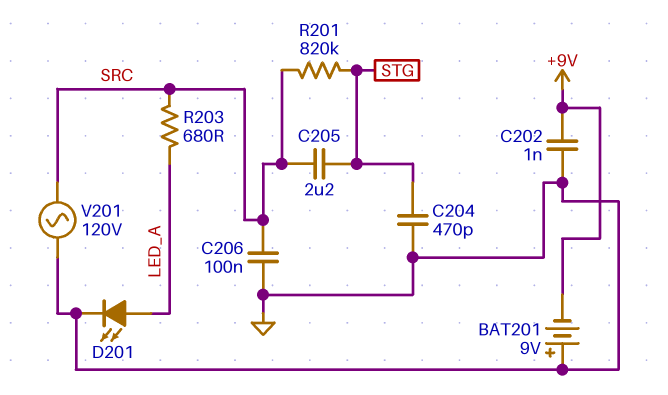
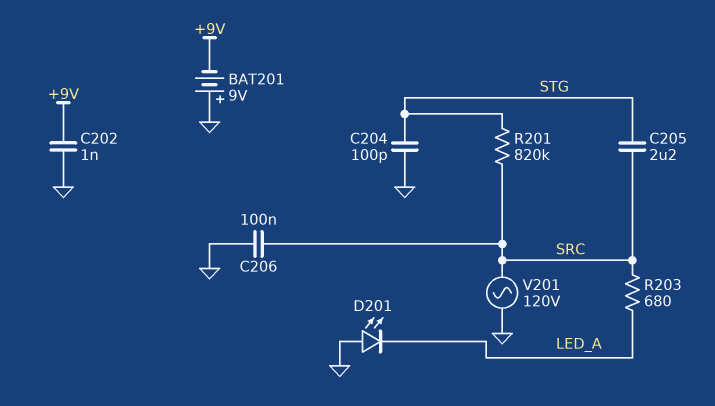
C204: 470pF (GND, STG) -> 100pF (GND, STG)
D201: LED (A LED_A, K GND) -> LED (A GND, K LED_A)

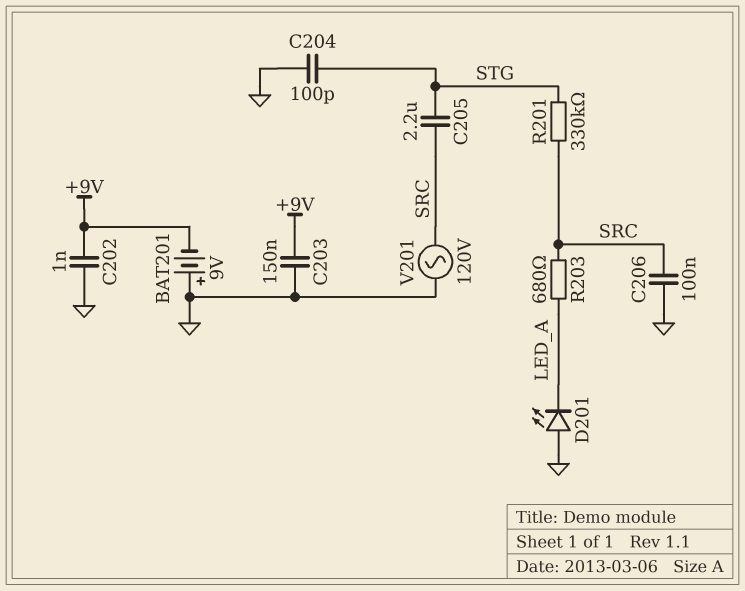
C203: none -> 150nF (+9V, GND)
R201: 820k (SRC, STG) -> 330k (SRC, STG)

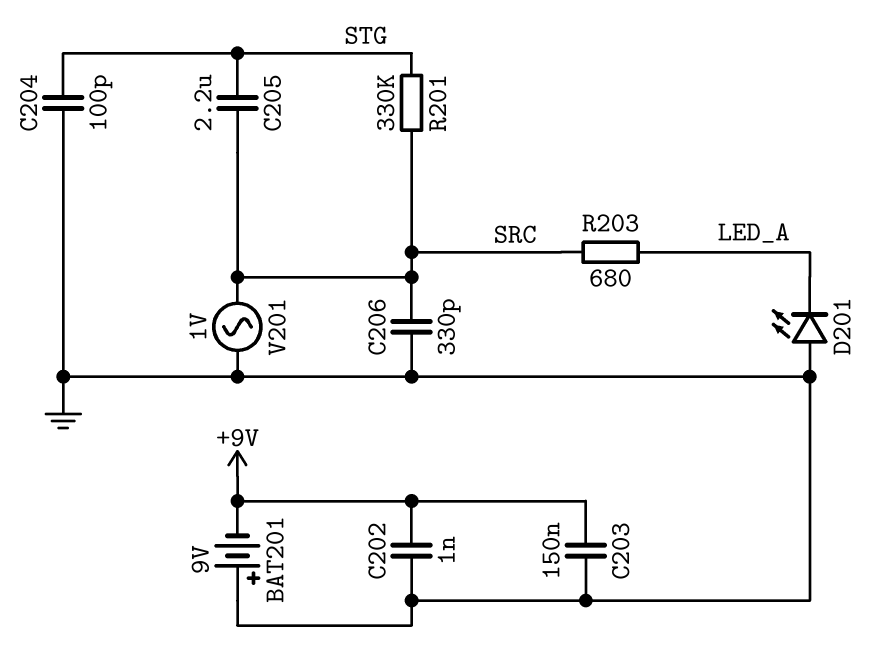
C206: 100nF (GND, SRC) -> 330pF (GND, SRC)
V201: AC 120V (GND, SRC) -> AC 1V (GND, SRC)

